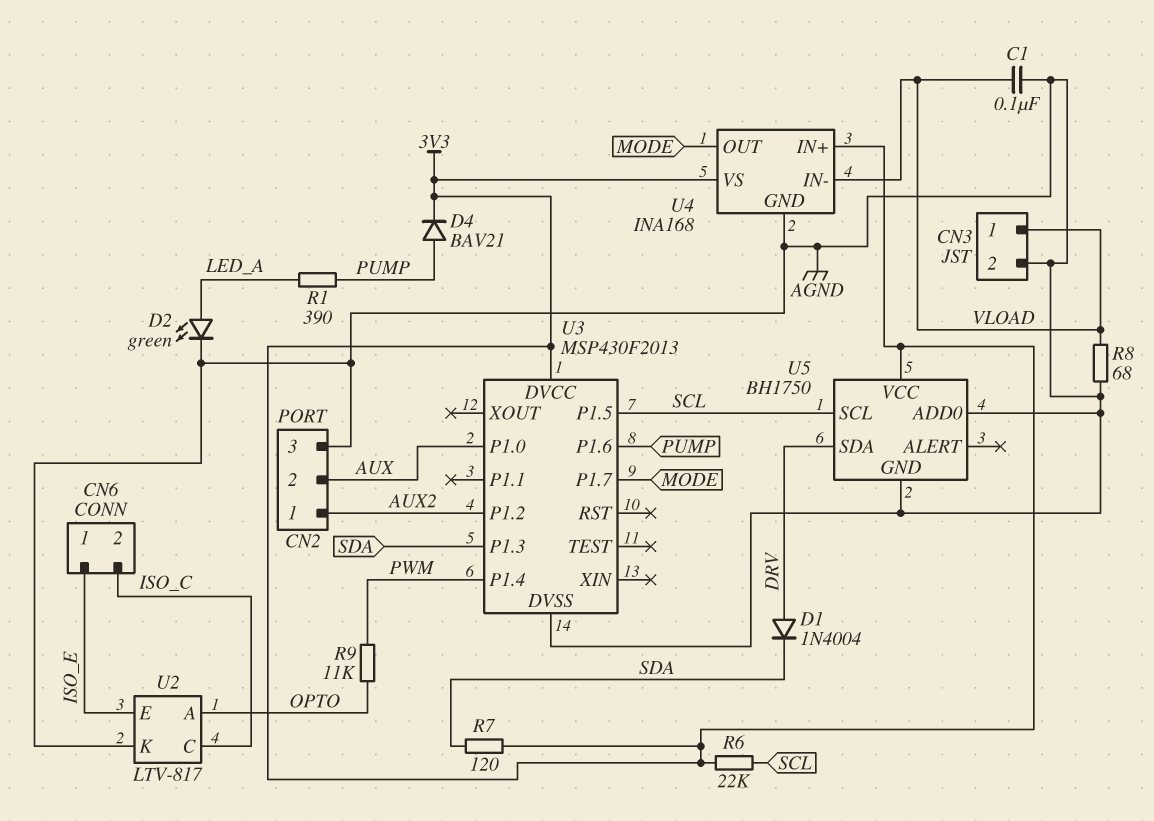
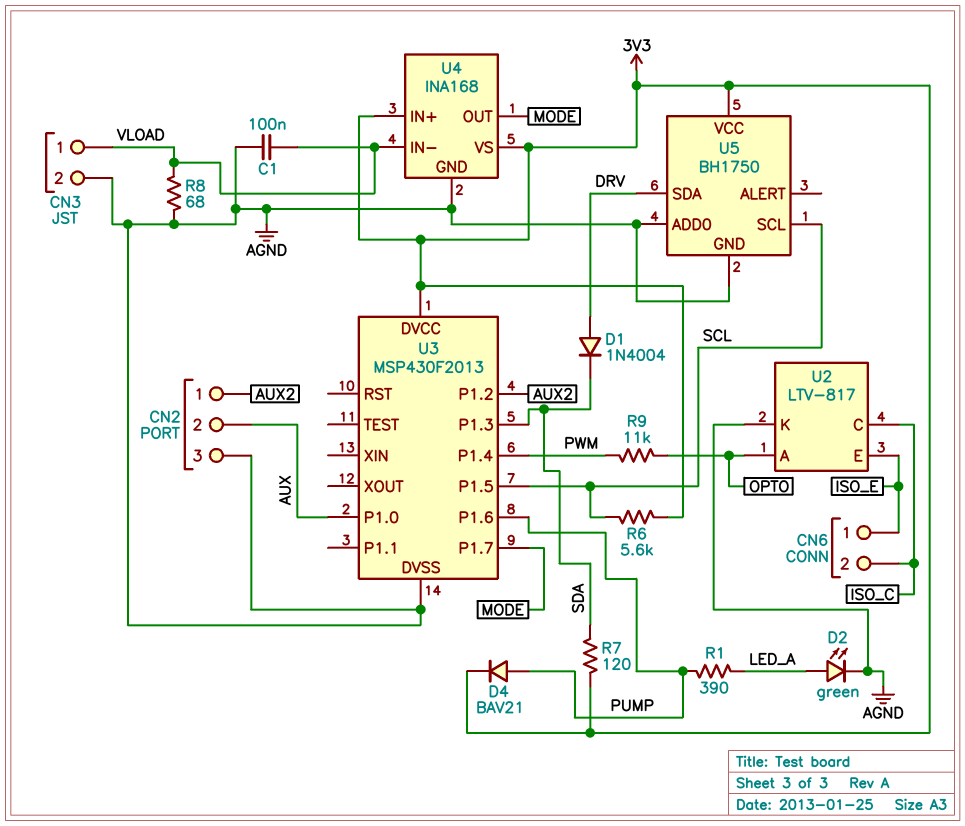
R6: 22k (3V3, SCL) -> 5.6k (3V3, SCL)

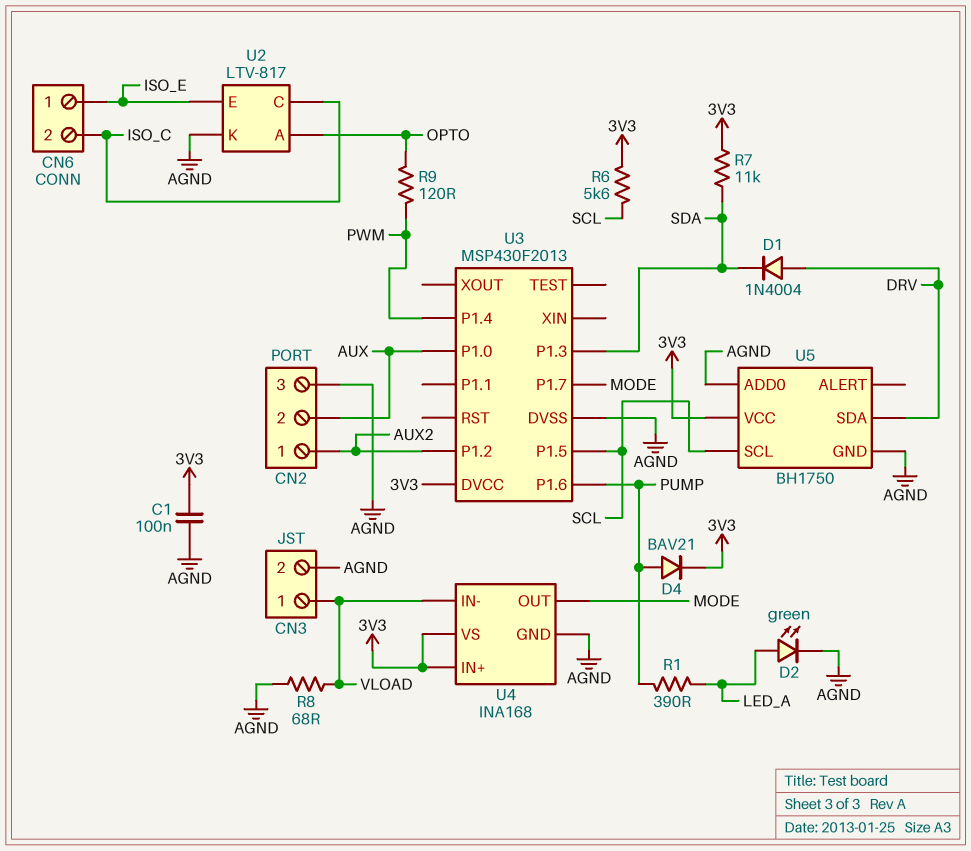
C1: 100nF (AGND, VLOAD) -> 100nF (3V3, AGND)
R7: 120 (3V3, SDA) -> 11k (3V3, SDA)
R9: 11k (OPTO, PWM) -> 120 (OPTO, PWM)

